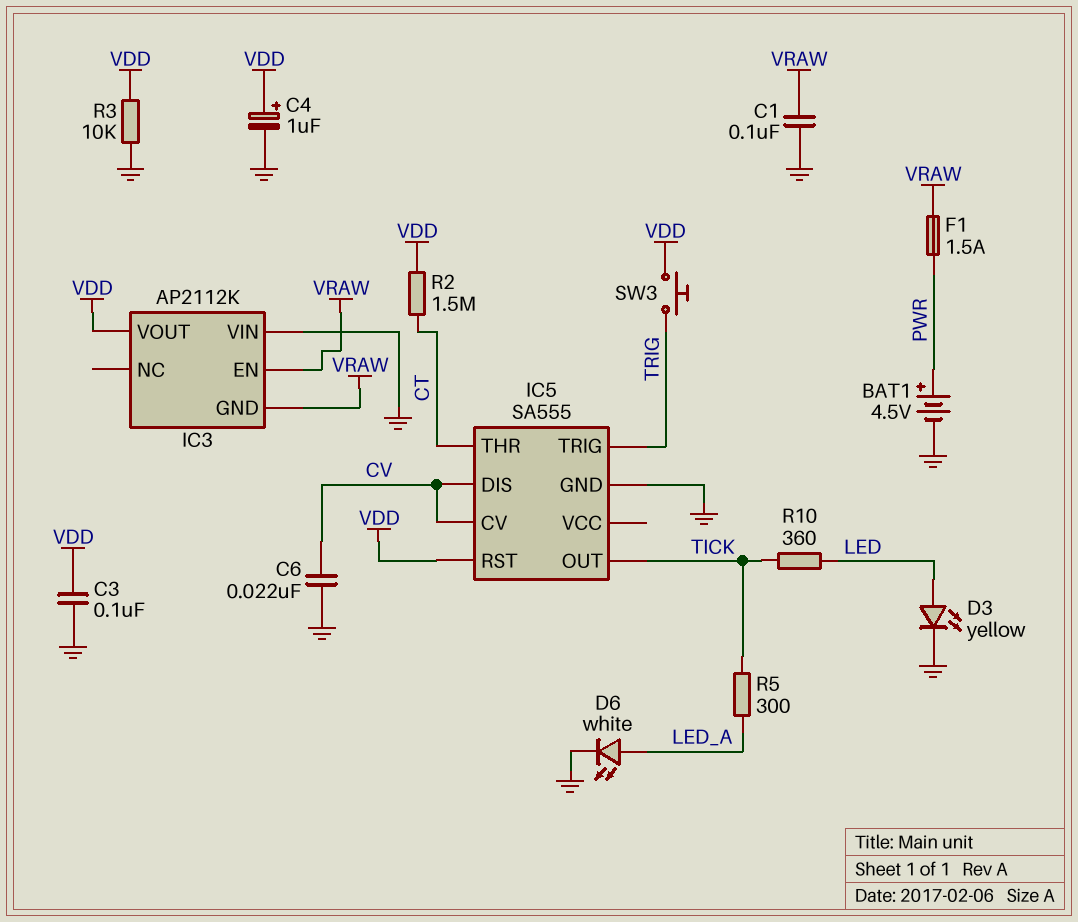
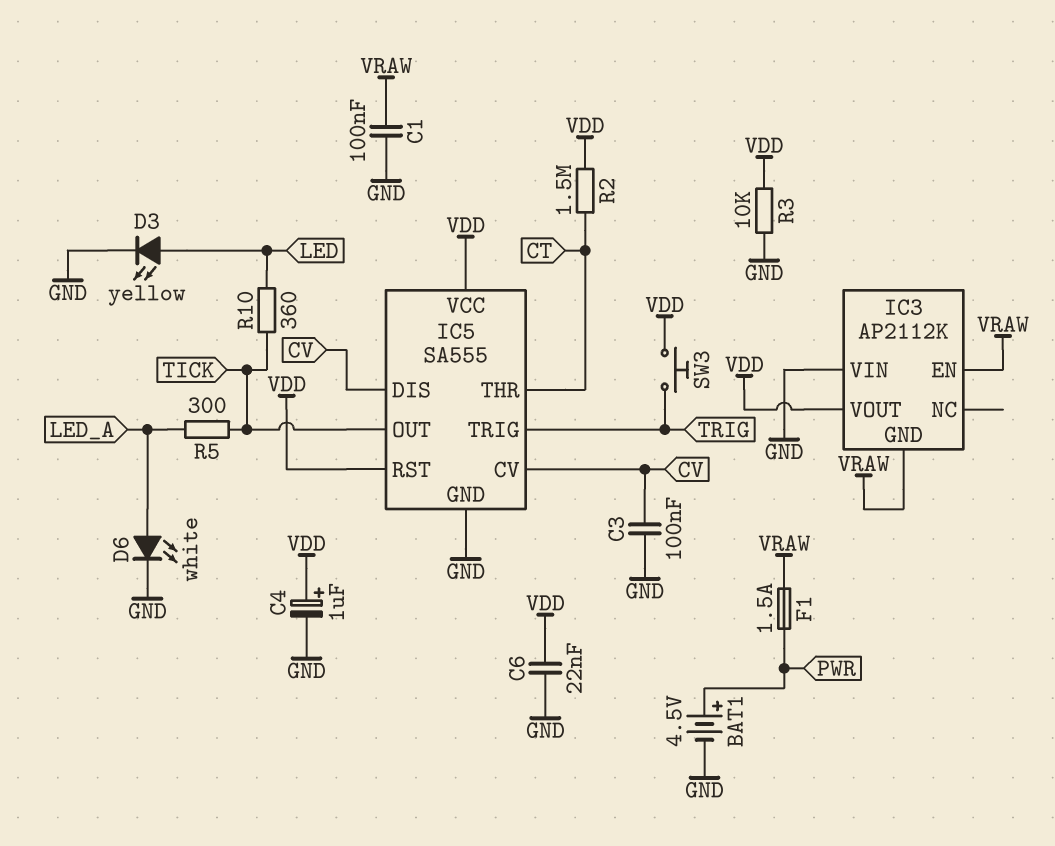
C3: 100nF (GND, VDD) -> 100nF (CV, GND)
C6: 22nF (CV, GND) -> 22nF (GND, VDD)
IC5 pin VCC: none -> VDD

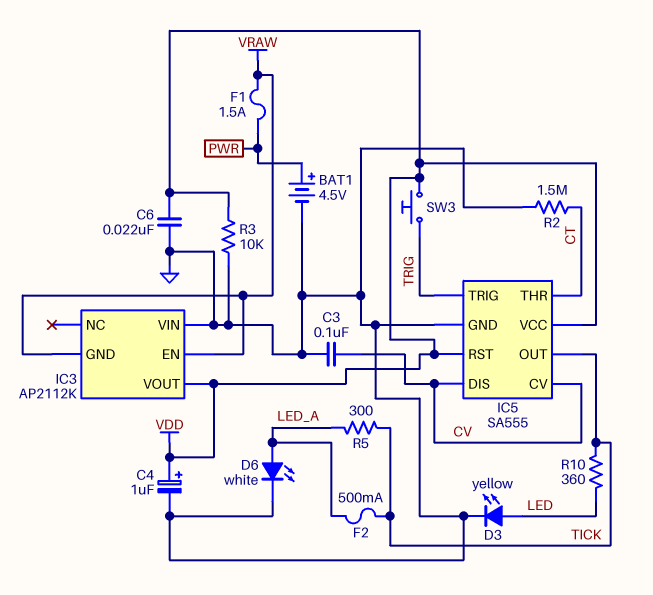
C1: 100nF (GND, VRAW) -> none
F2: none -> 500mA (LED_A, TICK)
R2: 1.5M (CT, VDD) -> 1.5M (CT, GND)

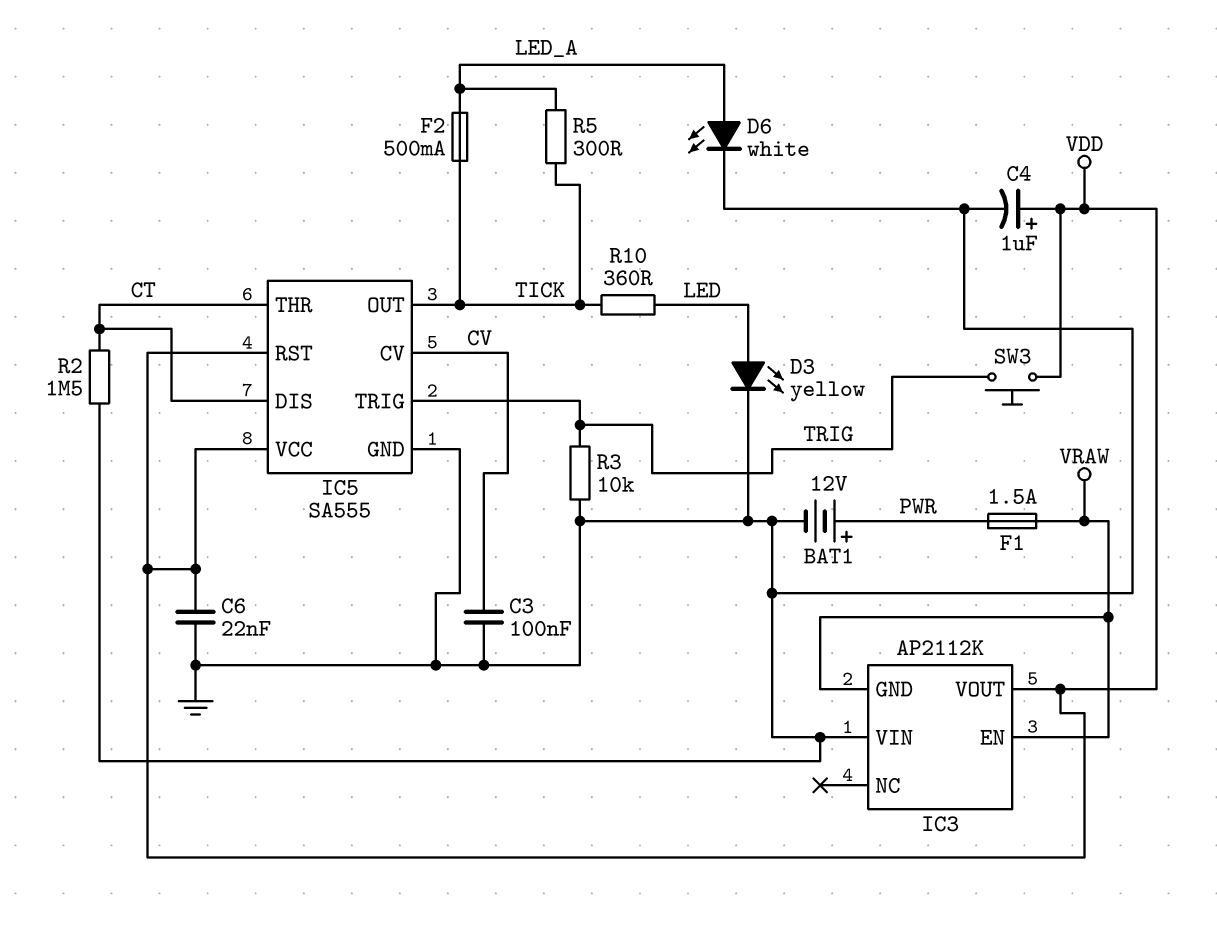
BAT1: 4.5V (plus PWR, minus GND) -> 12V (plus PWR, minus GND)
IC5 pin DIS: CV -> CT
R3: 10k (GND, VDD) -> 10k (GND, TRIG)

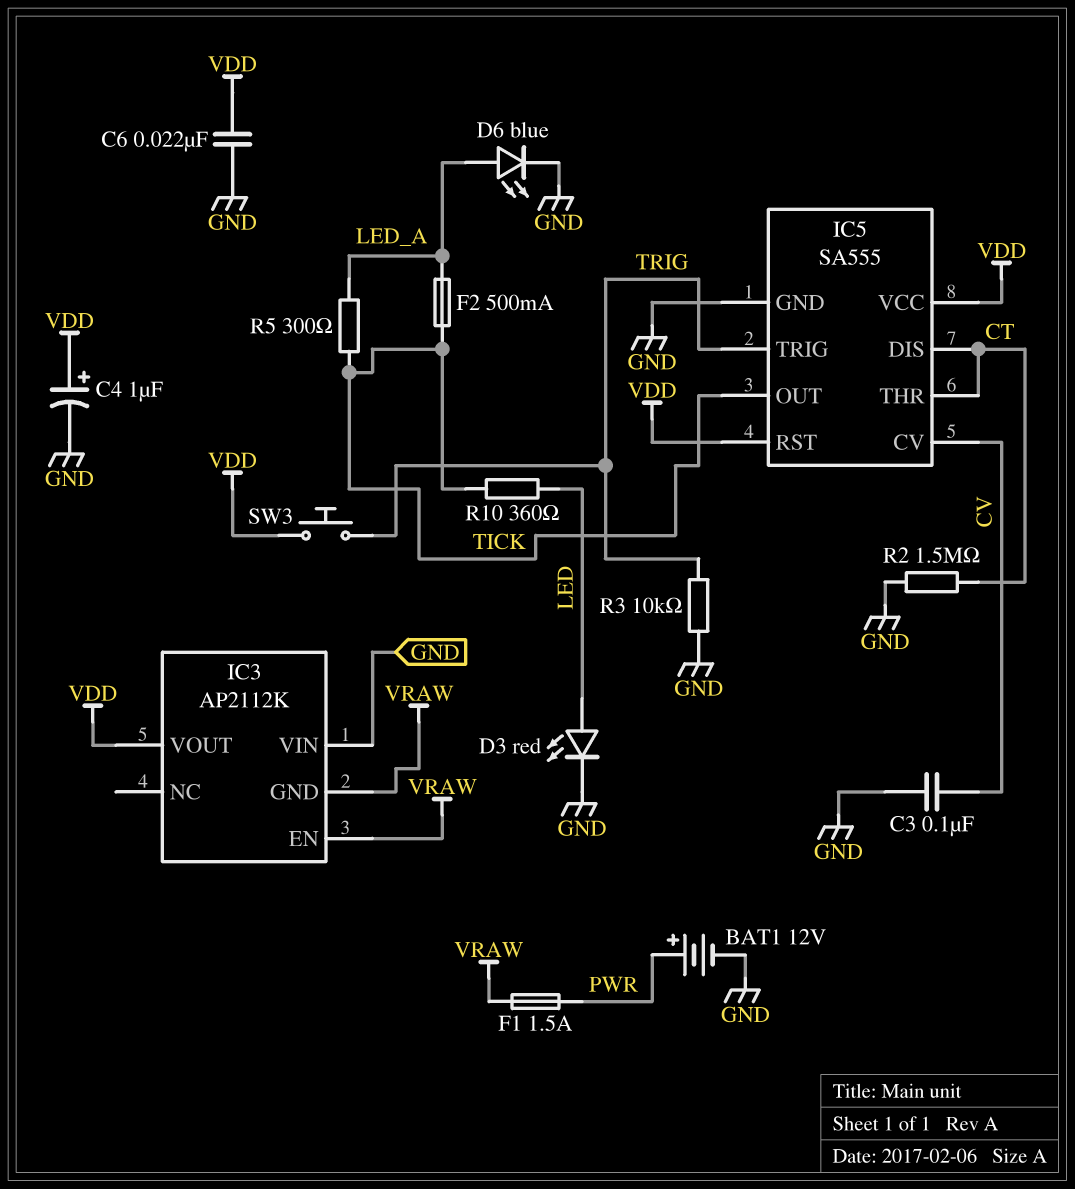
D3: LED yellow (A LED, K GND) -> LED red (A LED, K GND)
D6: LED white (A LED_A, K GND) -> LED blue (A LED_A, K GND)

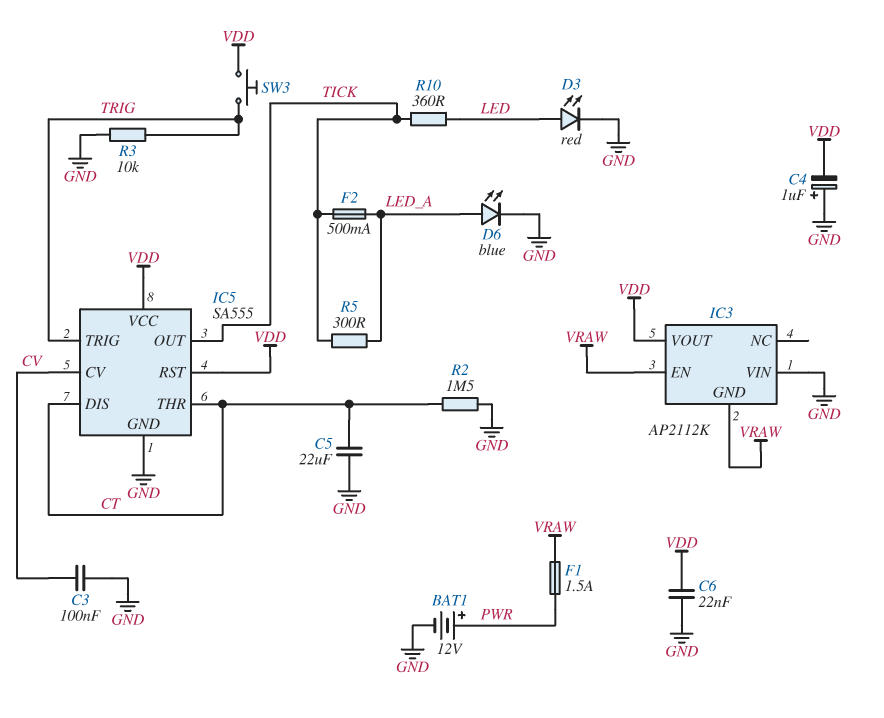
C4: 1uF (plus VDD, minus GND) -> 1uF (plus GND, minus VDD)
C5: none -> 22uF (CT, GND)

